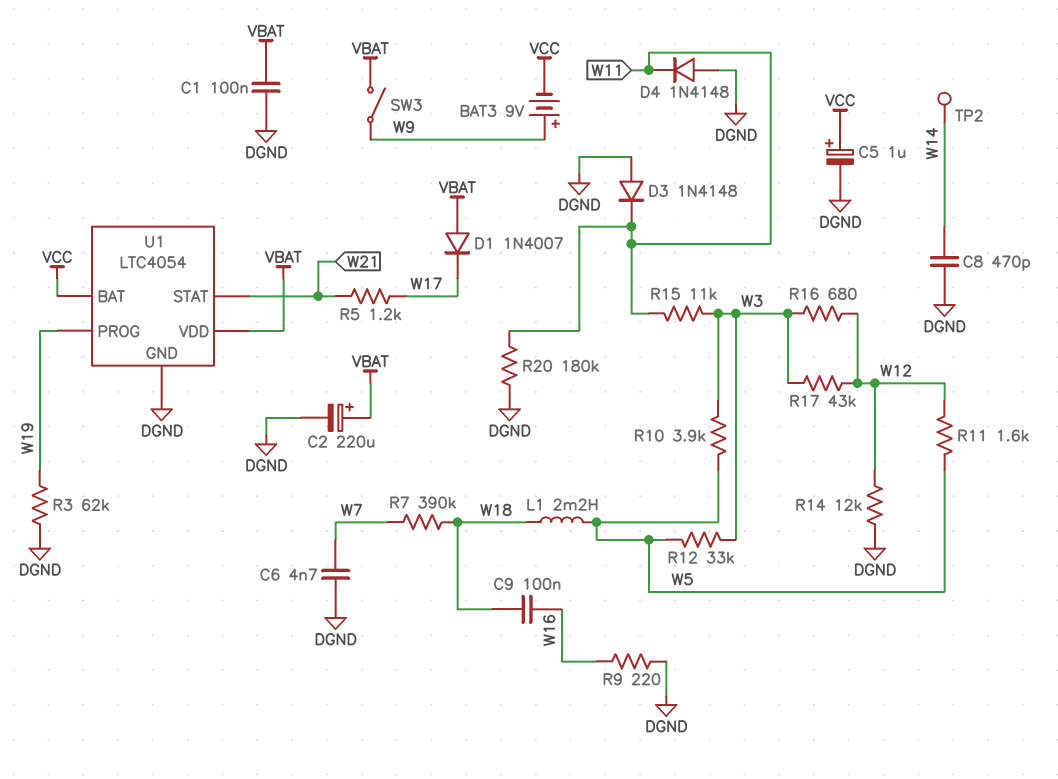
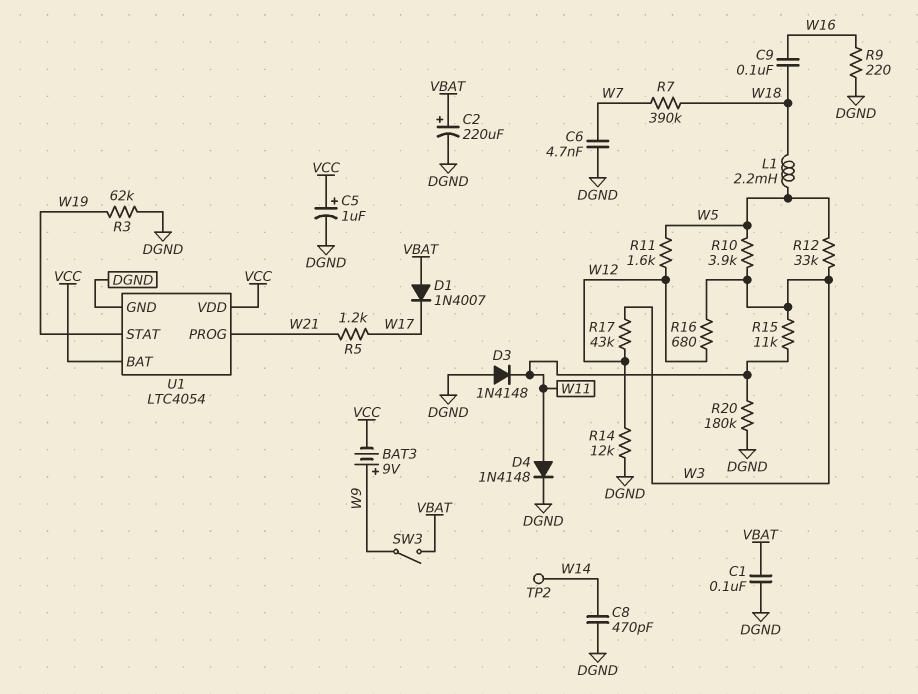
D4: diode 1N4148 (A DGND, K W11) -> diode 1N4148 (A W11, K DGND)
U1 pin PROG: W19 -> W21
U1 pin STAT: W21 -> W19
U1 pin VDD: VBAT -> VCC

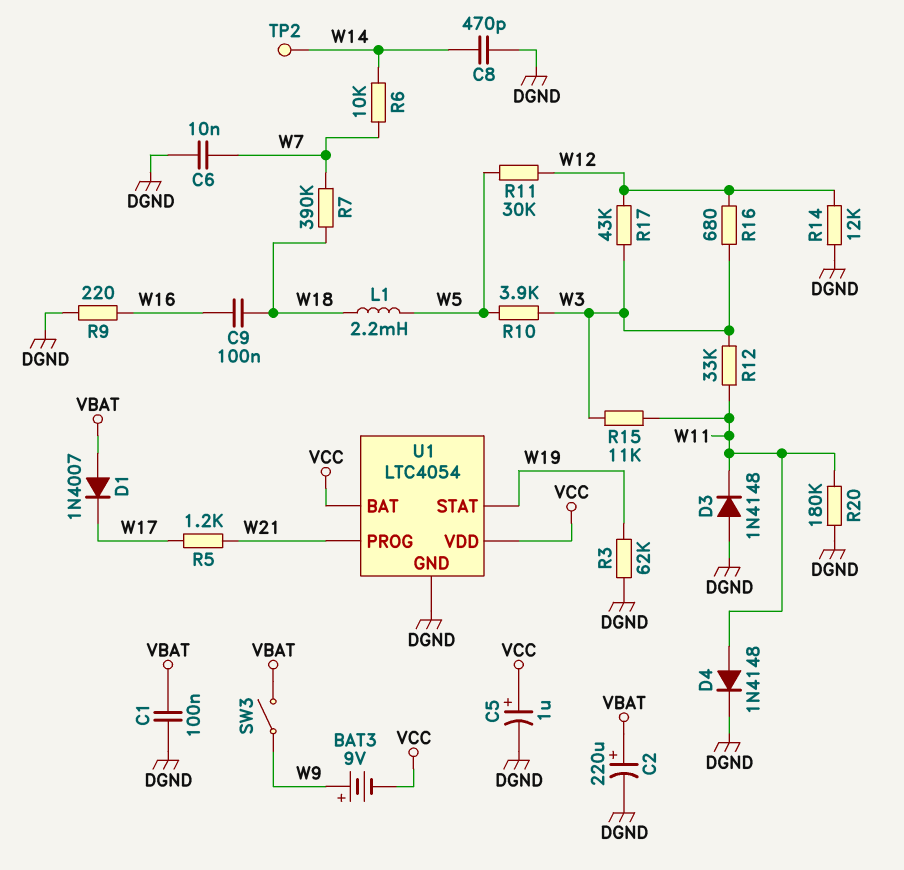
C6: 4.7nF (DGND, W7) -> 10nF (DGND, W7)
R6: none -> 10k (W7, W14)
R11: 1.6k (W5, W12) -> 30k (W5, W12)
R12: 33k (W3, W5) -> 33k (W3, W11)

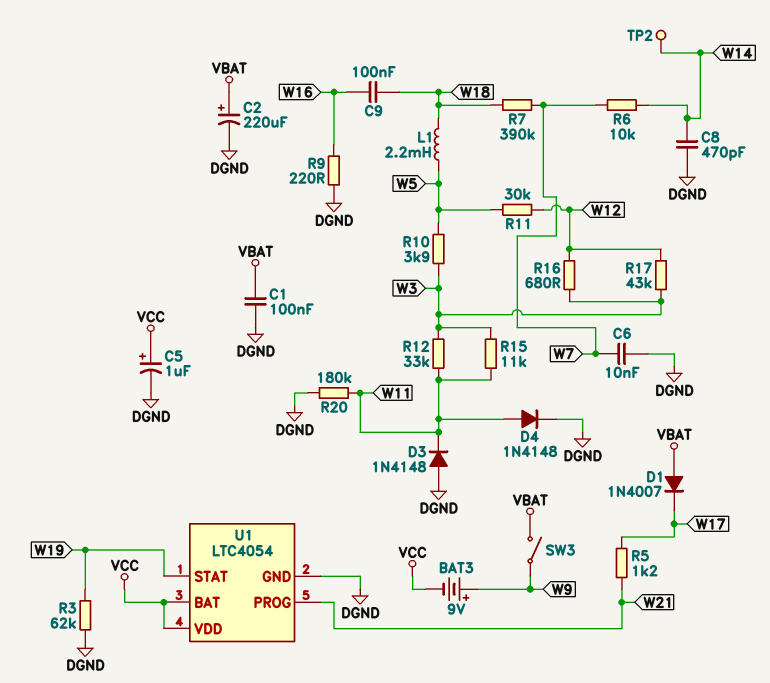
R14: 12k (DGND, W12) -> none

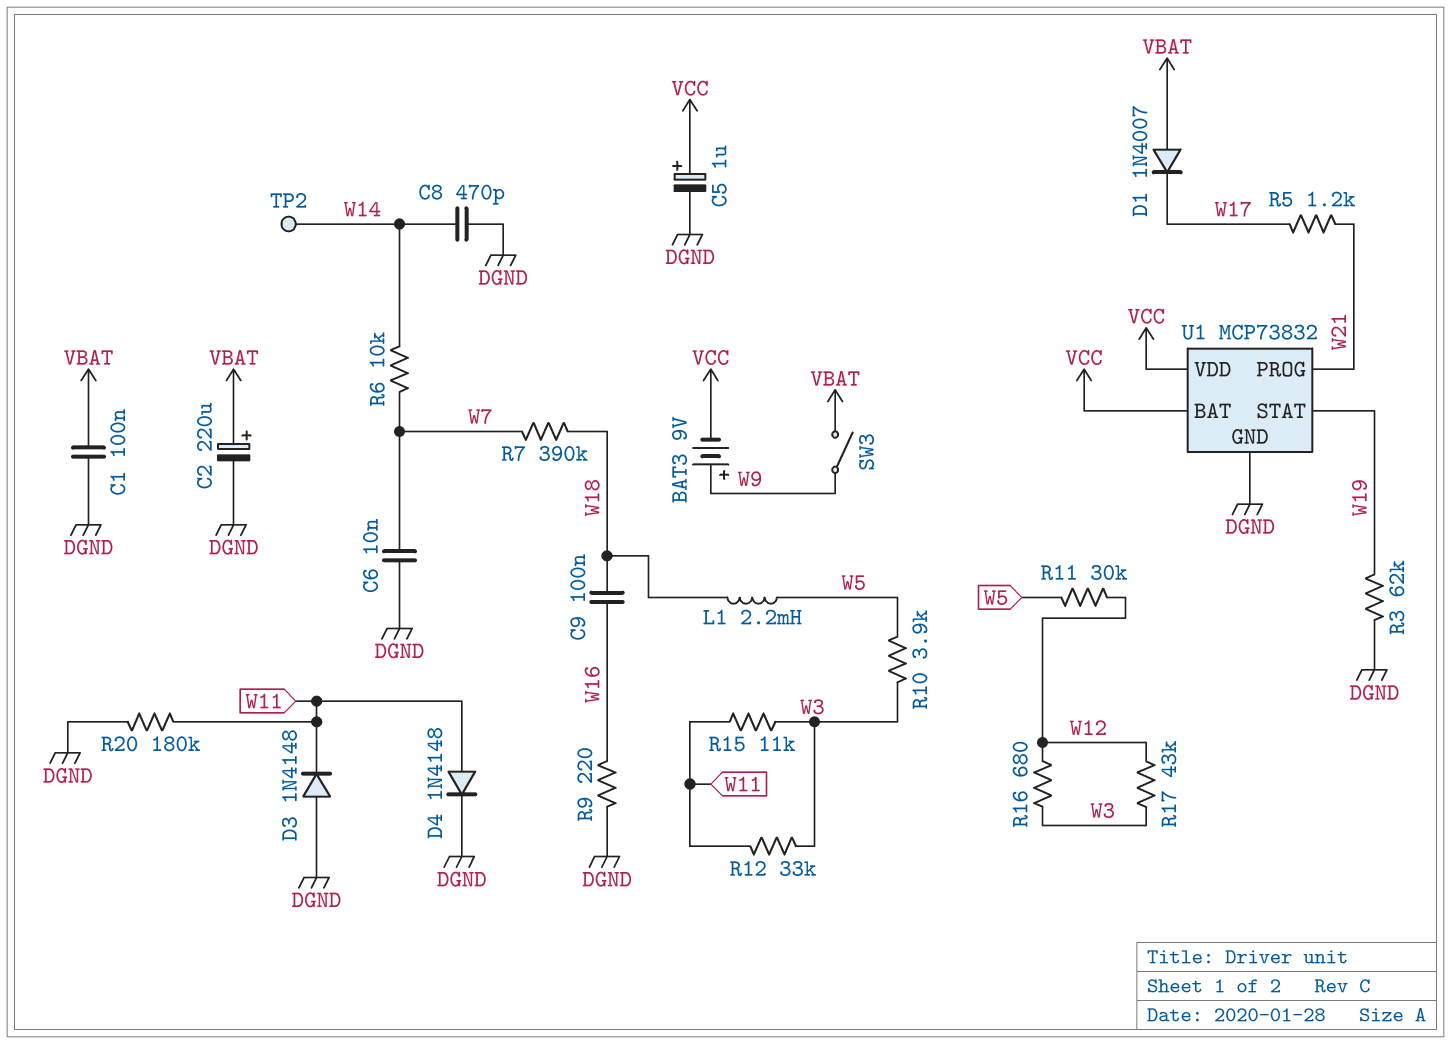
U1: LTC4054 -> MCP73832

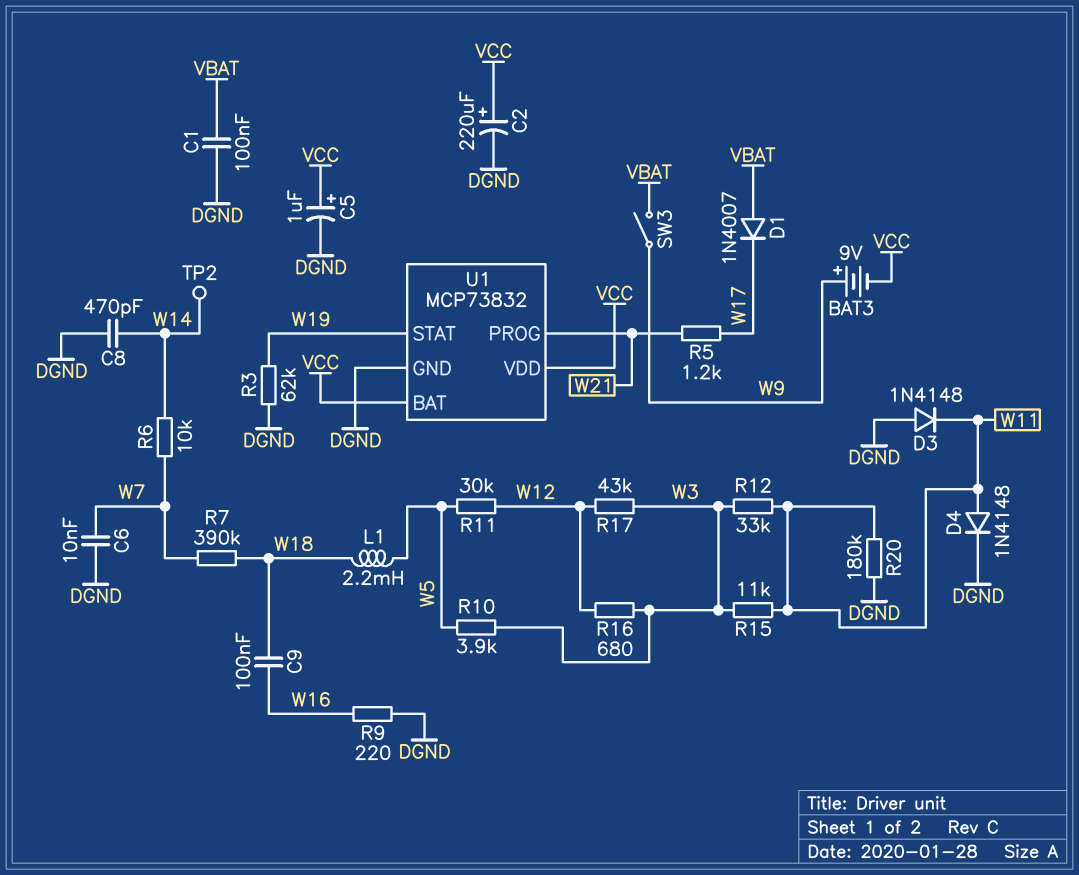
C2: 220uF (plus VBAT, minus DGND) -> 220uF (plus VCC, minus DGND)

